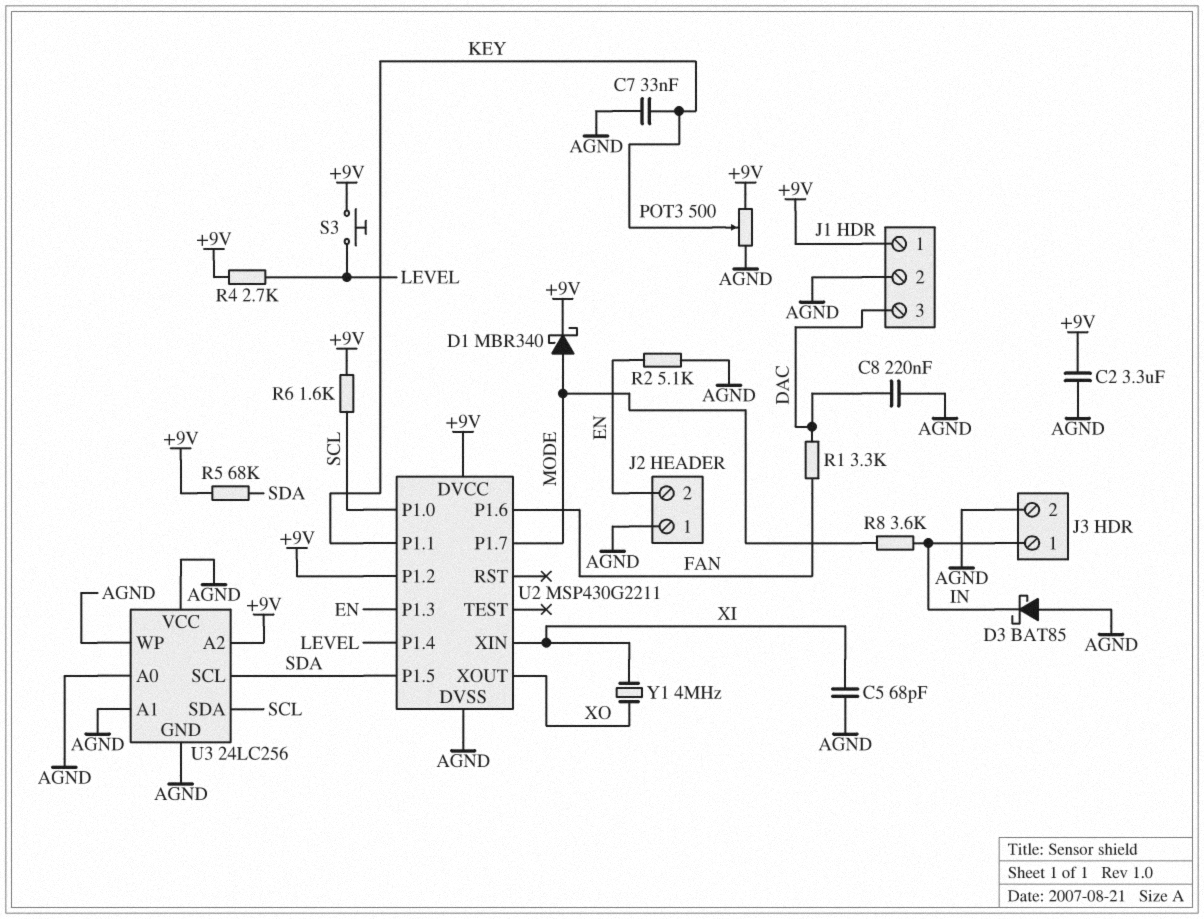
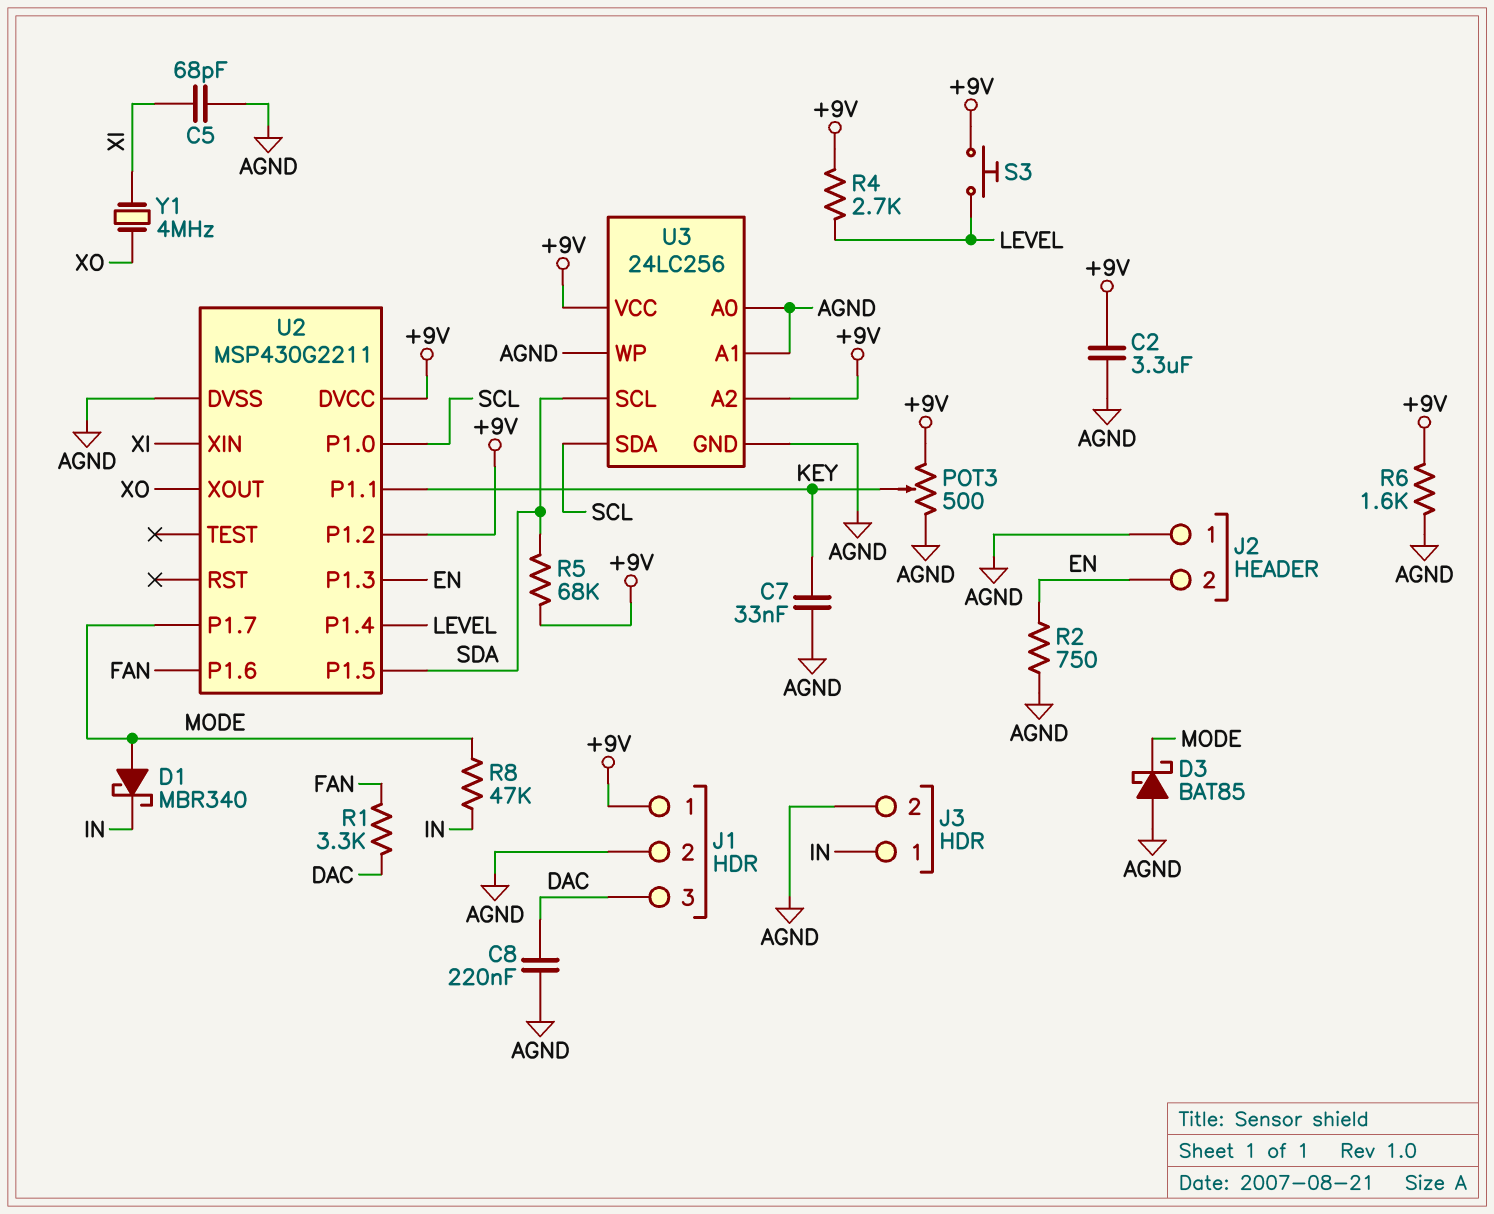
D1: schottky MBR340 (A MODE, K +9V) -> schottky MBR340 (A MODE, K IN)
D3: schottky BAT85 (A AGND, K IN) -> schottky BAT85 (A AGND, K MODE)
R2: 5.1k (AGND, EN) -> 750 (AGND, EN)
R6: 1.6k (+9V, SCL) -> 1.6k (+9V, AGND)
R8: 3.6k (IN, MODE) -> 47k (IN, MODE)
U3 pin VCC: AGND -> +9V

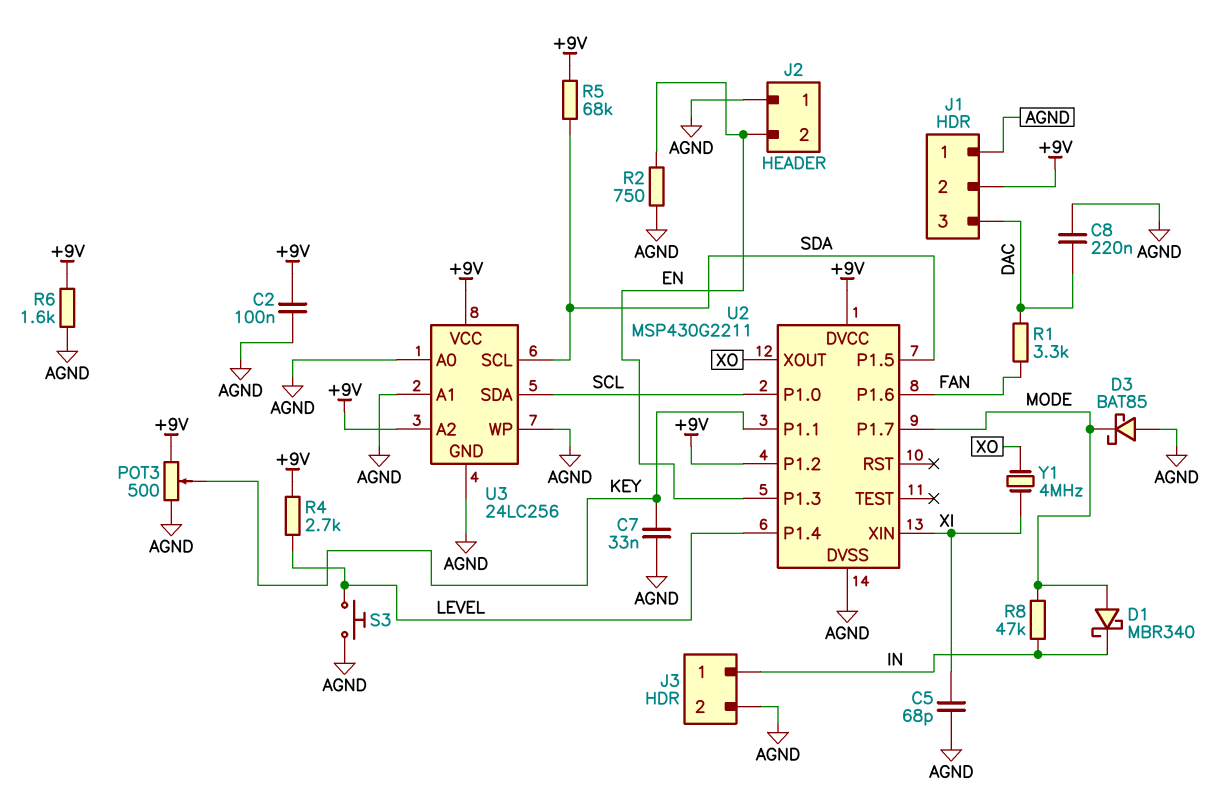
C2: 3.3uF (+9V, AGND) -> 100nF (+9V, AGND)
J1 pin 1: +9V -> AGND
J1 pin 2: AGND -> +9V
S3: button (+9V, LEVEL) -> button (AGND, LEVEL)

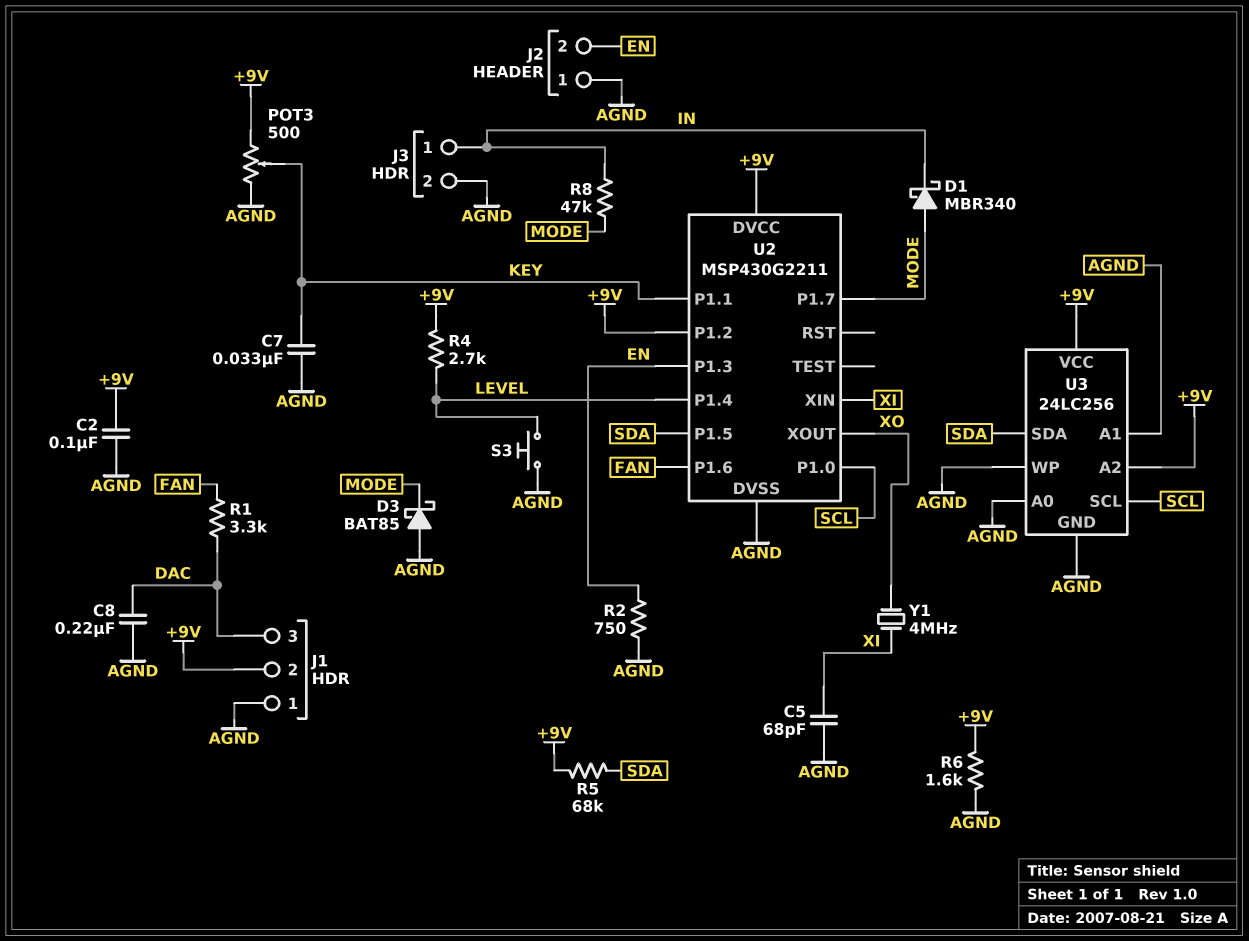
U3 pin SCL: SDA -> SCL
U3 pin SDA: SCL -> SDA

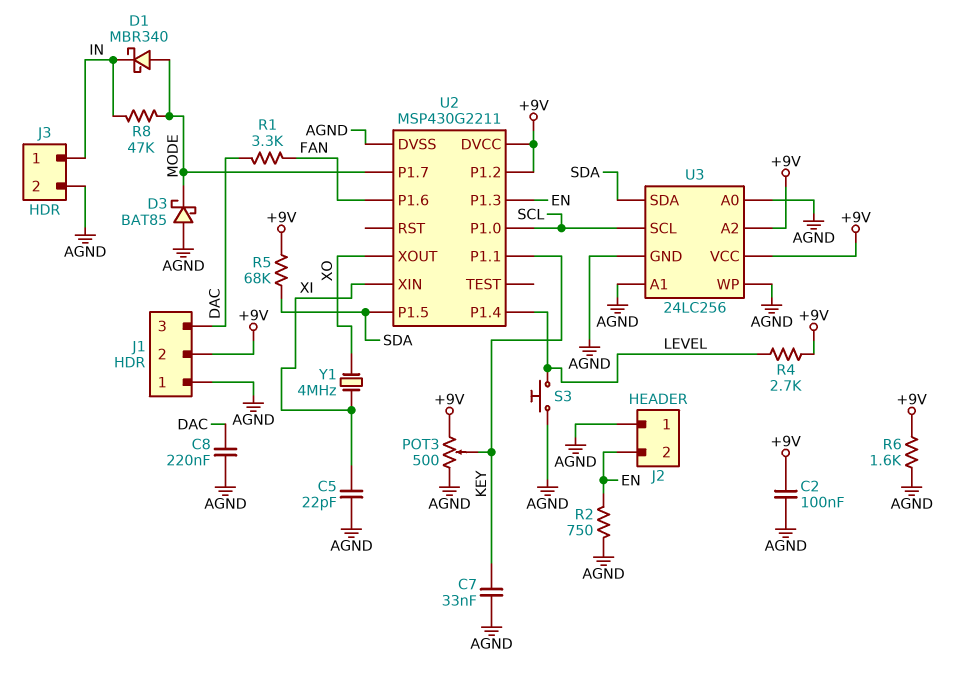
C5: 68pF (AGND, XI) -> 22pF (AGND, XI)

